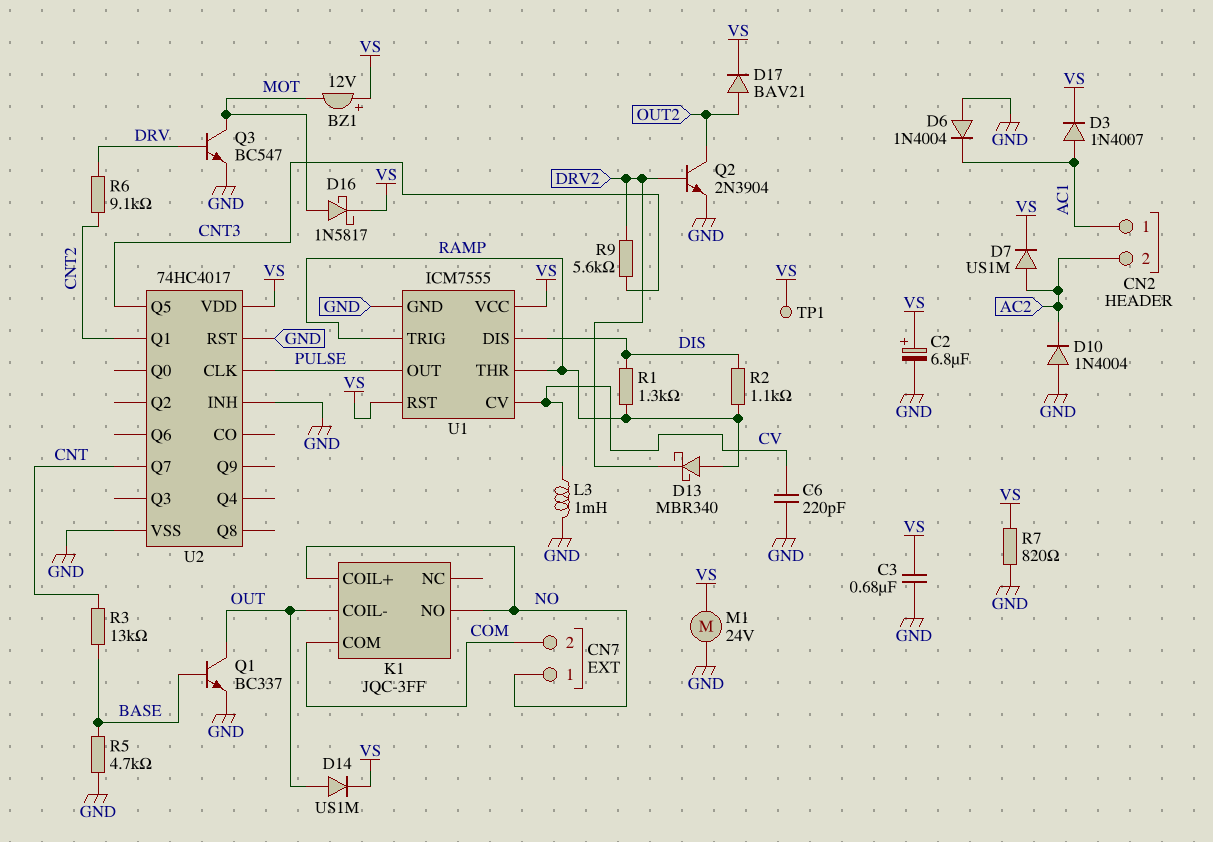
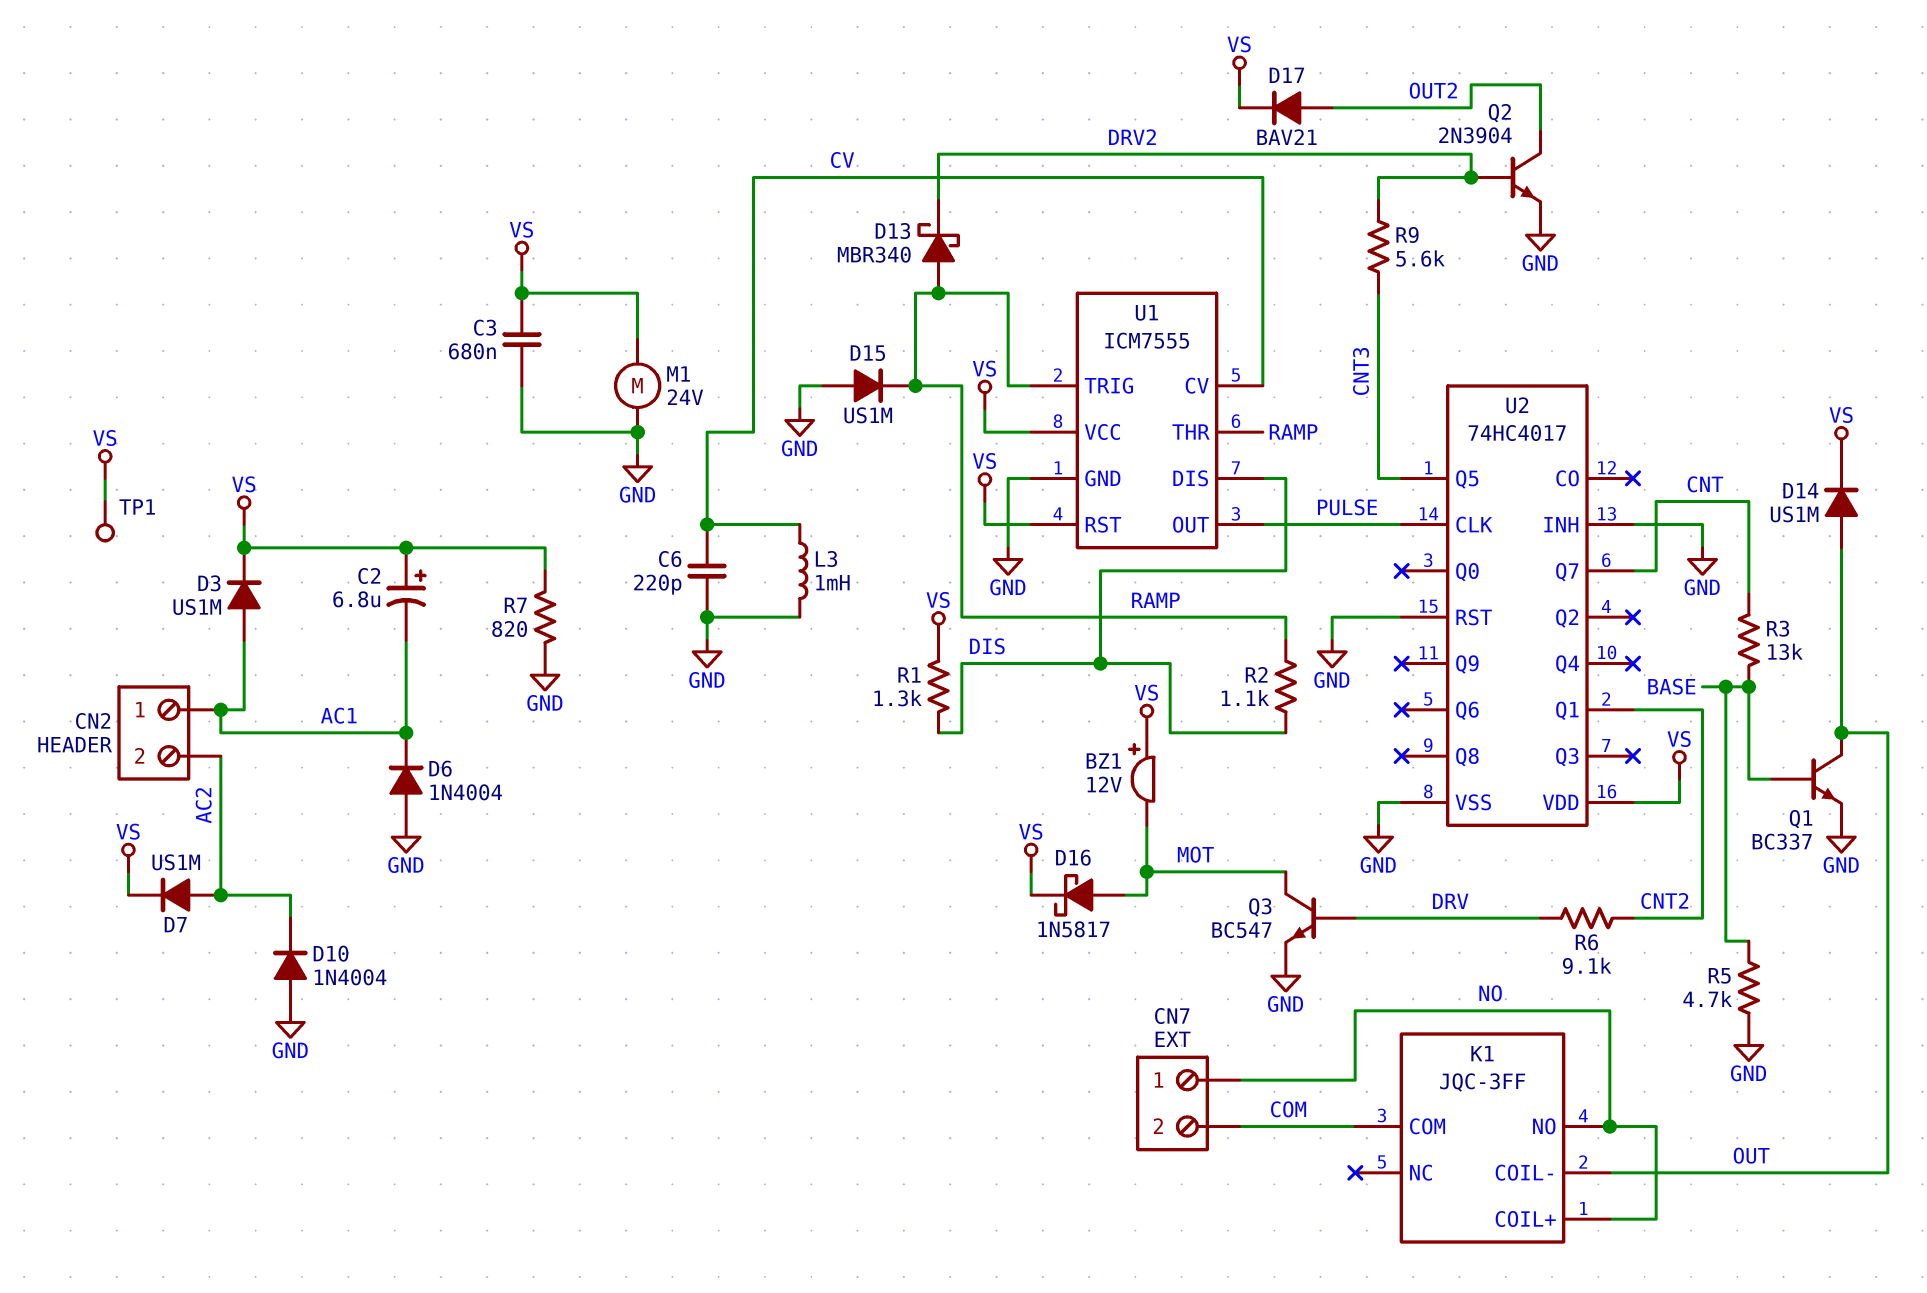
C2: 6.8uF (plus VS, minus GND) -> 6.8uF (plus VS, minus AC1)
D3: diode 1N4007 (A AC1, K VS) -> diode US1M (A AC1, K VS)
D15: none -> diode US1M (A GND, K RAMP)
R1: 1.3k (DIS, RAMP) -> 1.3k (DIS, VS)

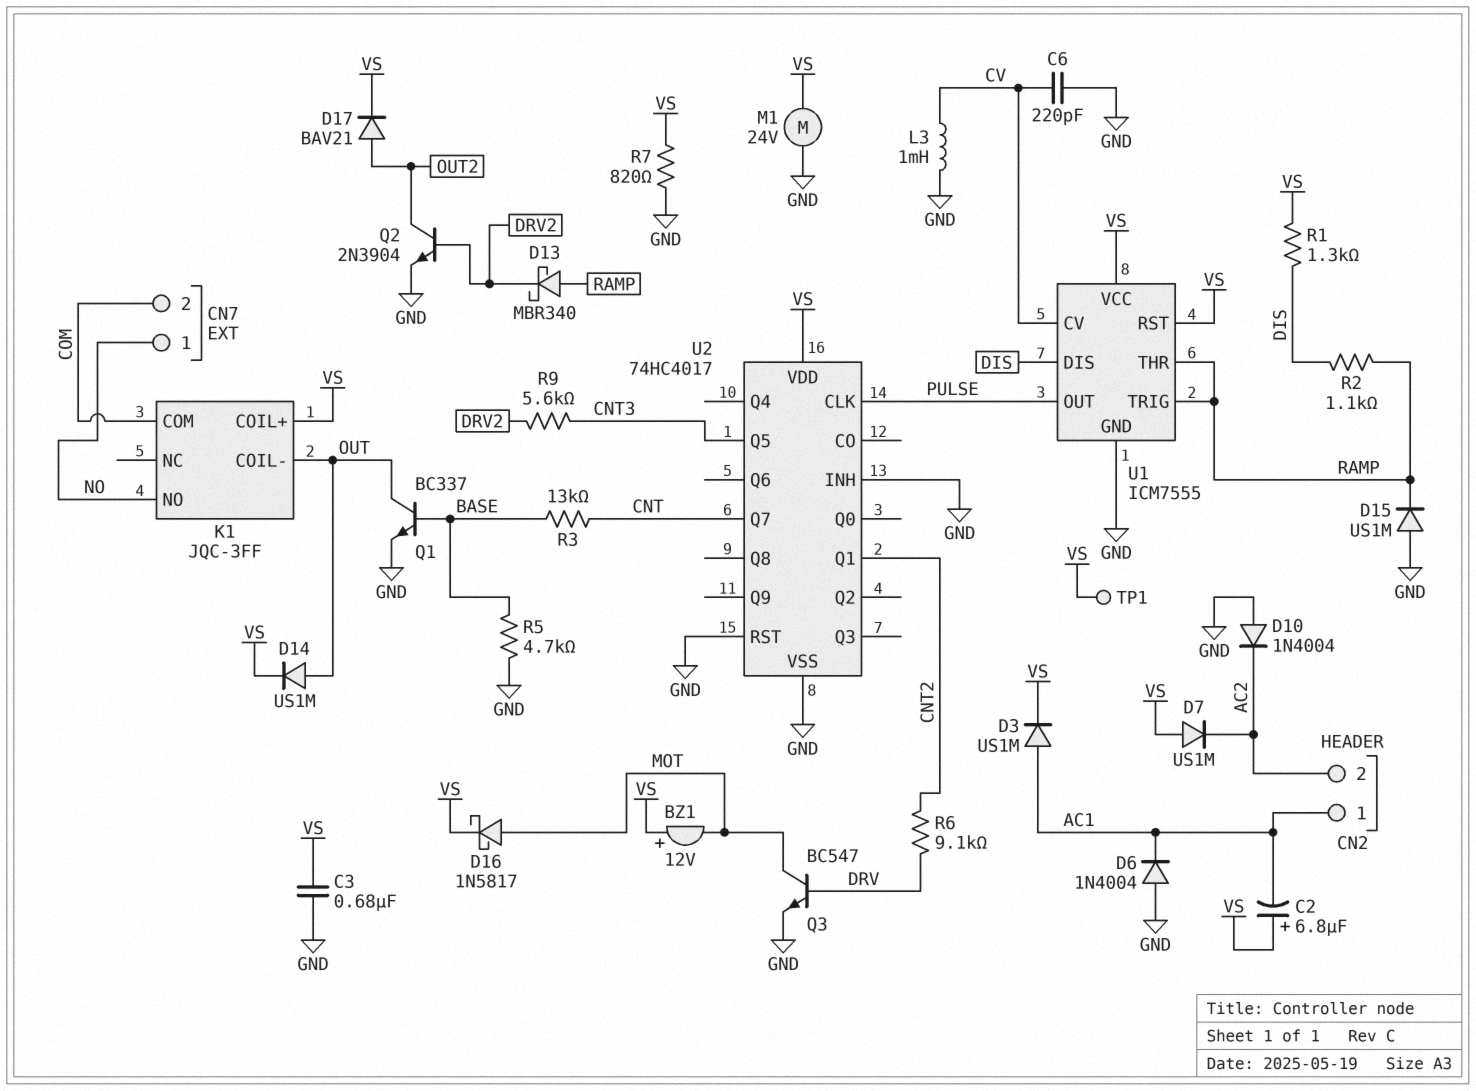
D7: diode US1M (A AC2, K VS) -> diode US1M (A VS, K AC2)
K1 pin COIL+: NO -> VS

